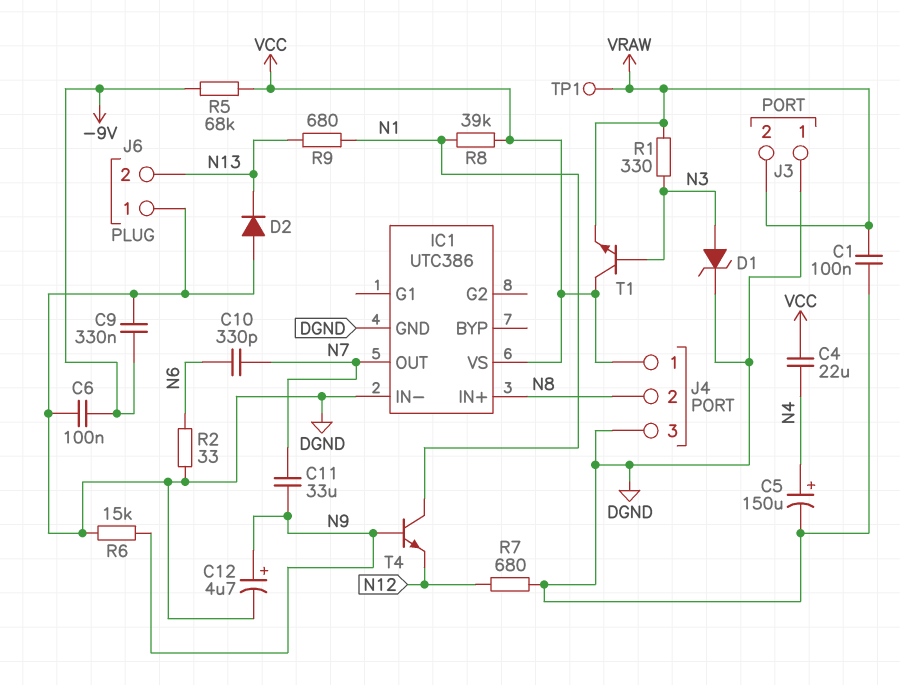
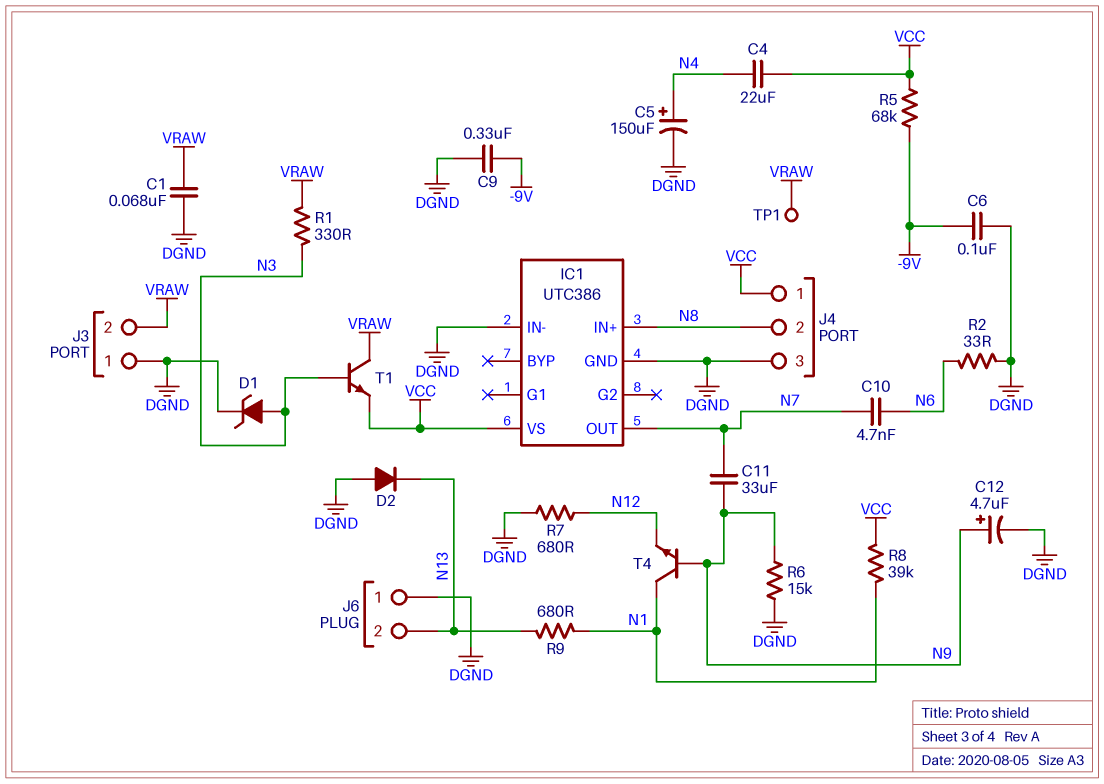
C1: 100nF (DGND, VRAW) -> 68nF (DGND, VRAW)
C10: 330pF (N6, N7) -> 4.7nF (N6, N7)
T1: NPN (B N3, C VCC, E VRAW) -> NPN (B N3, C VRAW, E VCC)

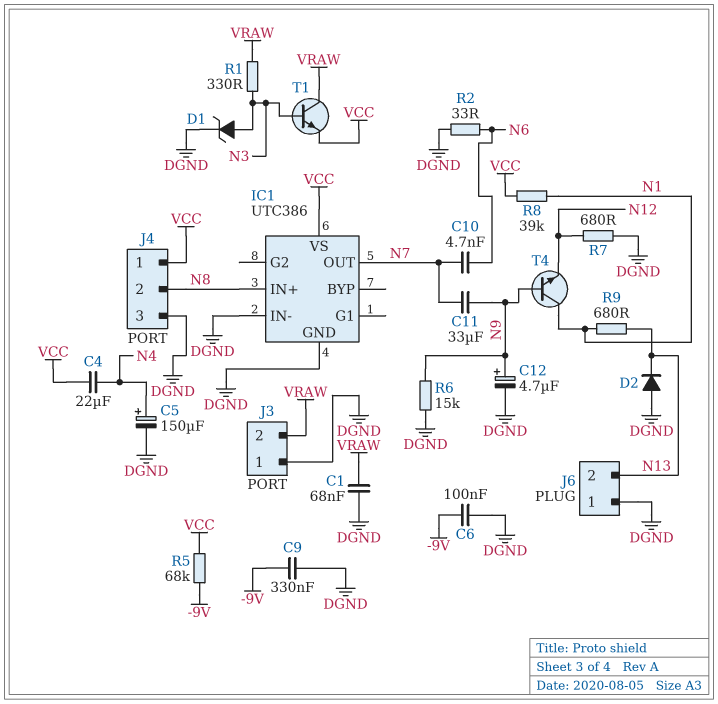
TP1: test point (VRAW) -> none

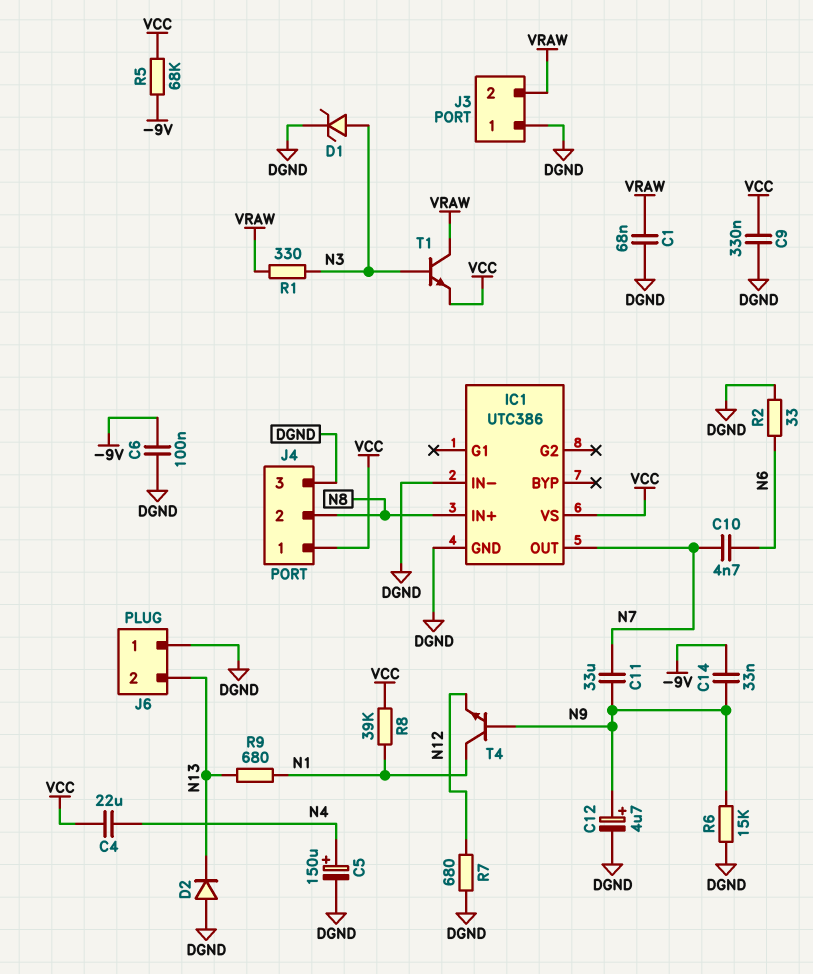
C9: 330nF (-9V, DGND) -> 330nF (DGND, VCC)
C14: none -> 33nF (-9V, N9)

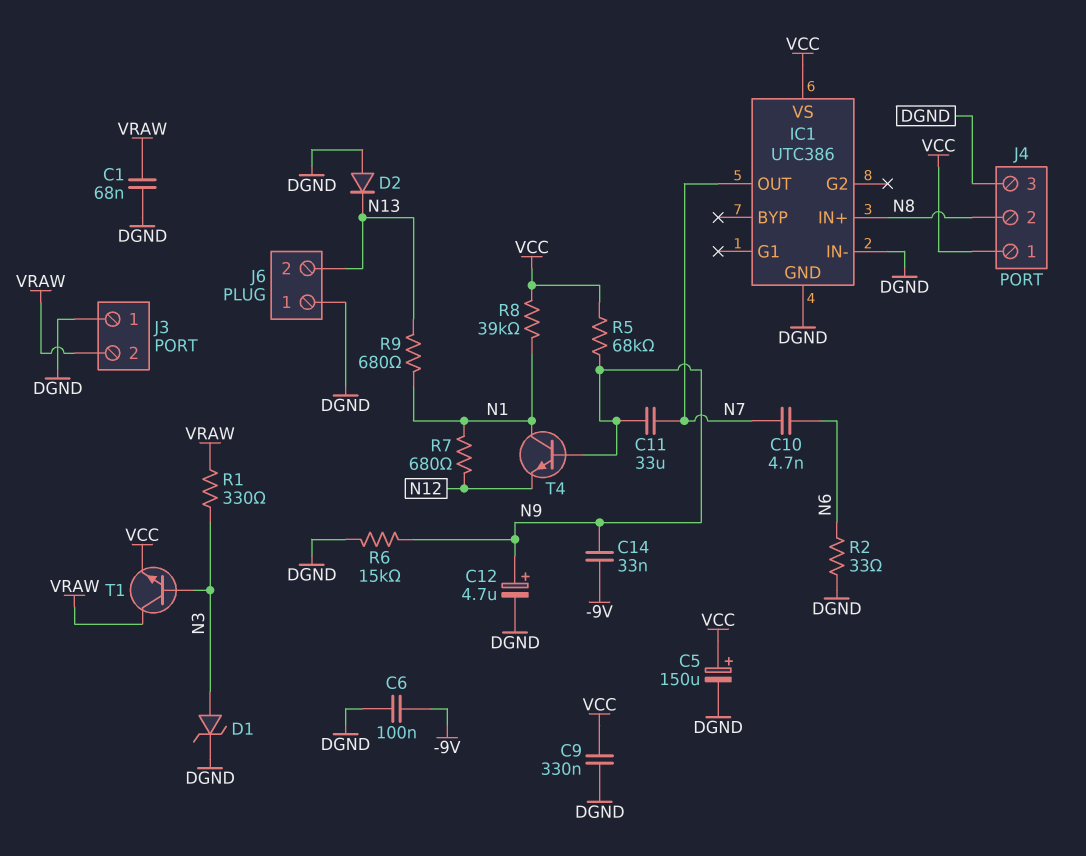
C4: 22uF (N4, VCC) -> none
C5: 150uF (plus N4, minus DGND) -> 150uF (plus VCC, minus DGND)
R5: 68k (-9V, VCC) -> 68k (N9, VCC)
R7: 680 (DGND, N12) -> 680 (N1, N12)

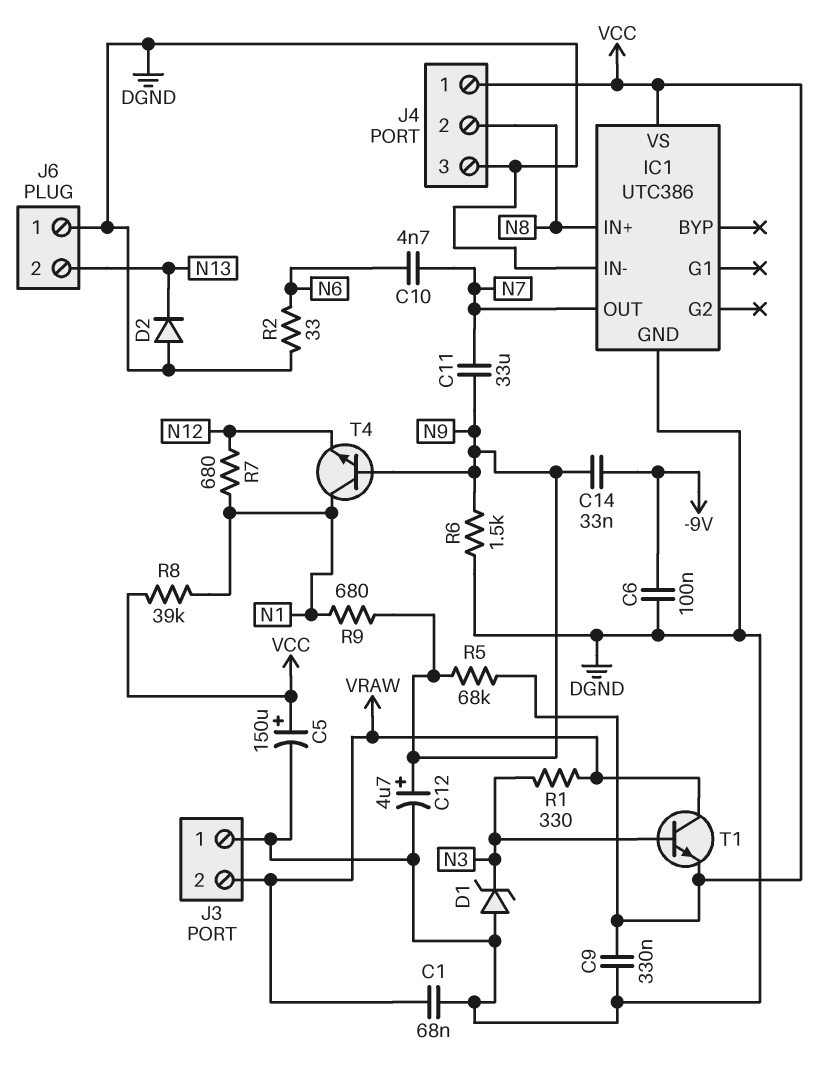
D1: zener (A N3, K DGND) -> zener (A DGND, K N3)
R6: 15k (DGND, N9) -> 1.5k (DGND, N9)
R9: 680 (N1, N13) -> 680 (N1, N9)

